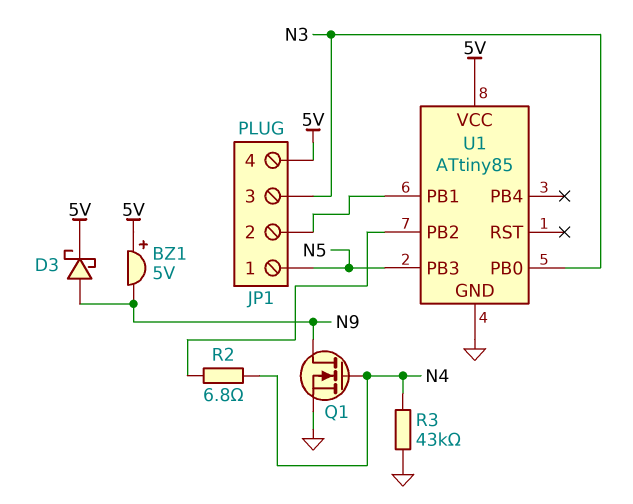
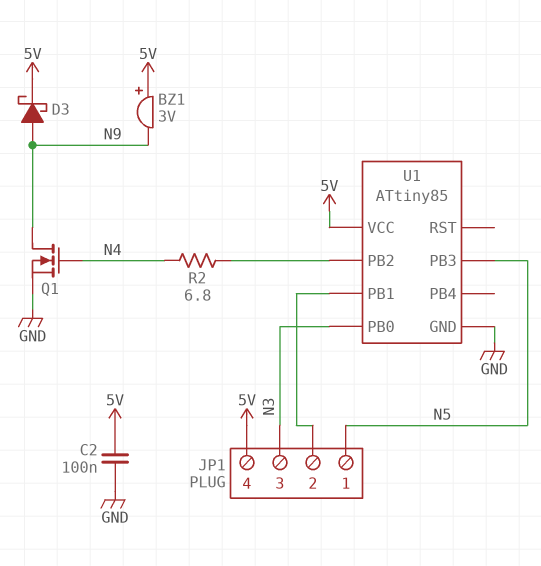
BZ1: buzzer 5V (plus 5V, minus N9) -> buzzer 3V (plus 5V, minus N9)
C2: none -> 100nF (5V, GND)
R3: 43k (GND, N4) -> none

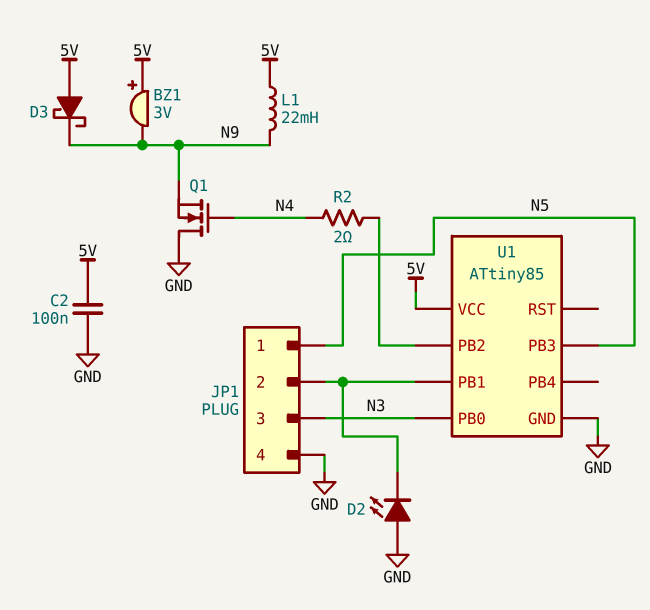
D2: none -> LED (A GND, K JP1/2)
D3: schottky (A N9, K 5V) -> schottky (A 5V, K N9)
JP1 pin 4: 5V -> GND
L1: none -> 22mH (5V, N9)
Q1: NMOS (G N4, D N9, S GND) -> NMOS (G N4, D GND, S N9)
R2: 6.8 (N4, U1/PB2) -> 2 (N4, U1/PB2)

